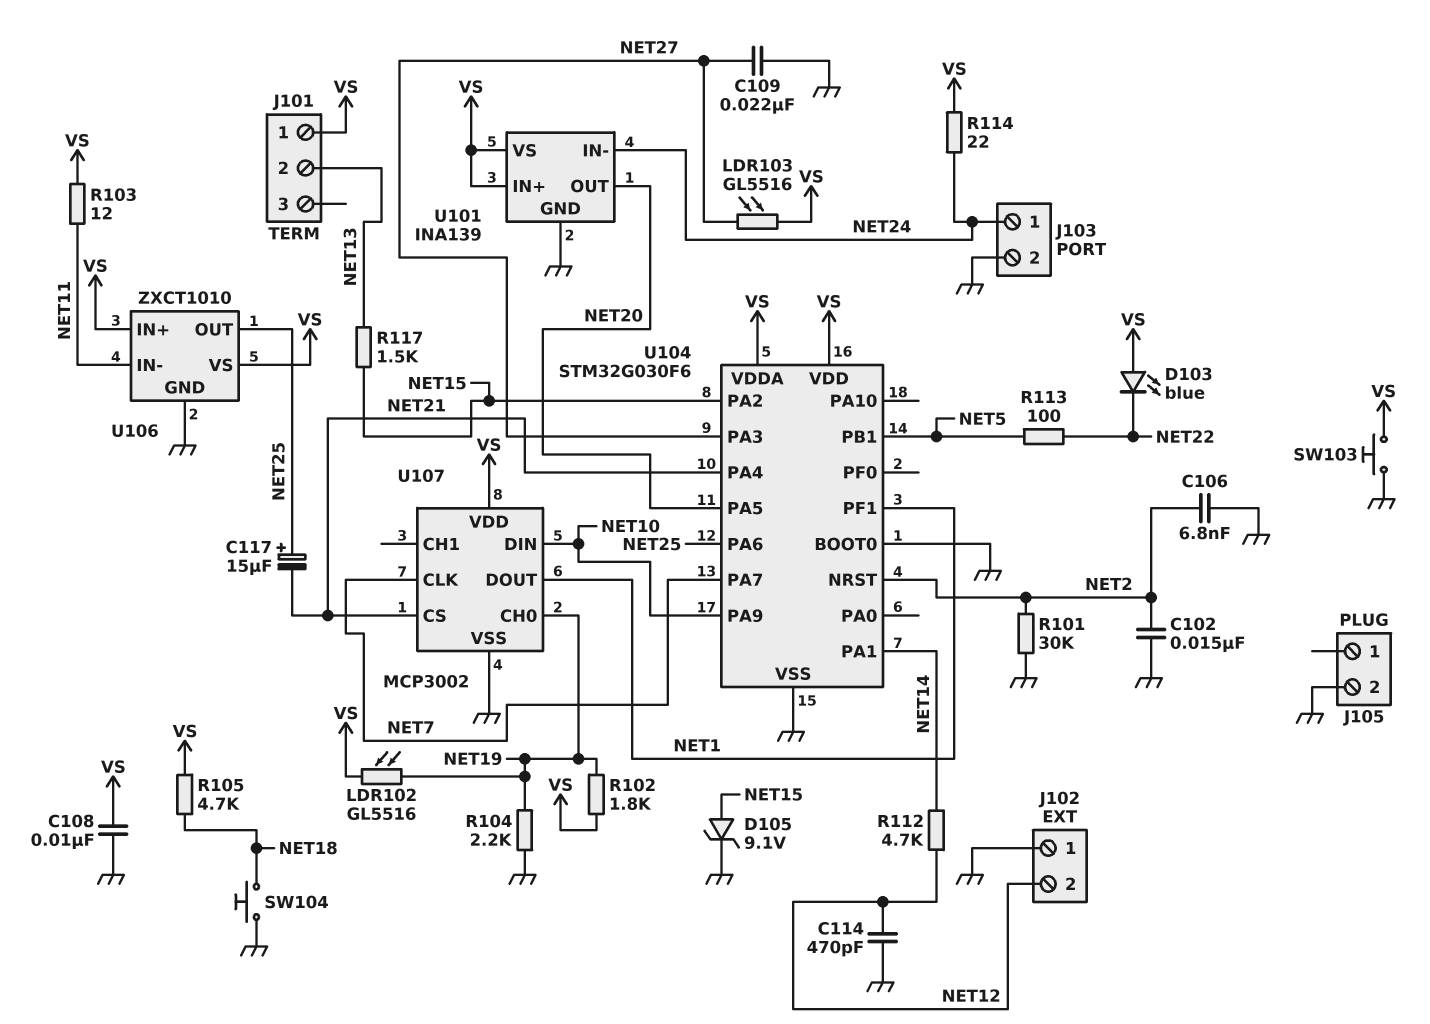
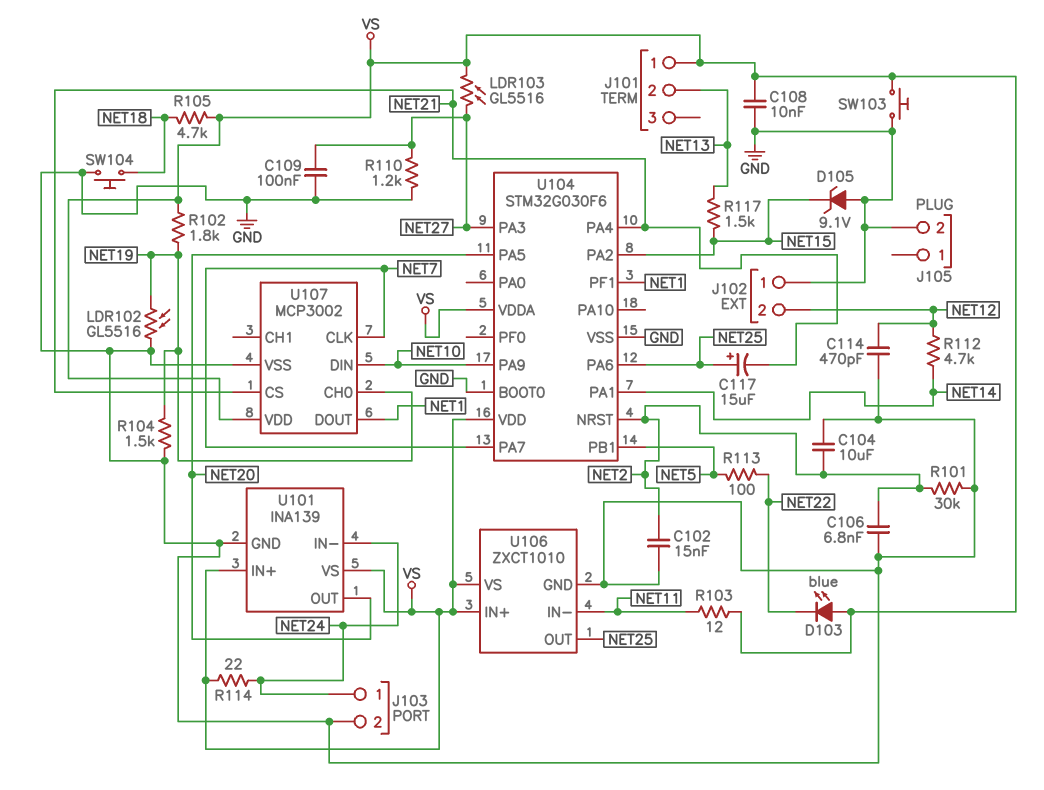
C104: none -> 10uF (GND, NET2)
C109: 22nF (GND, NET27) -> 100nF (GND, NET27)
D105: zener 9.1V (A NET15, K GND) -> zener 9.1V (A GND, K NET15)
LDR102: GL5516 (NET19, VS) -> GL5516 (GND, NET19)
R104: 2.2k (GND, NET19) -> 1.5k (GND, NET19)
R110: none -> 1.2k (GND, NET27)

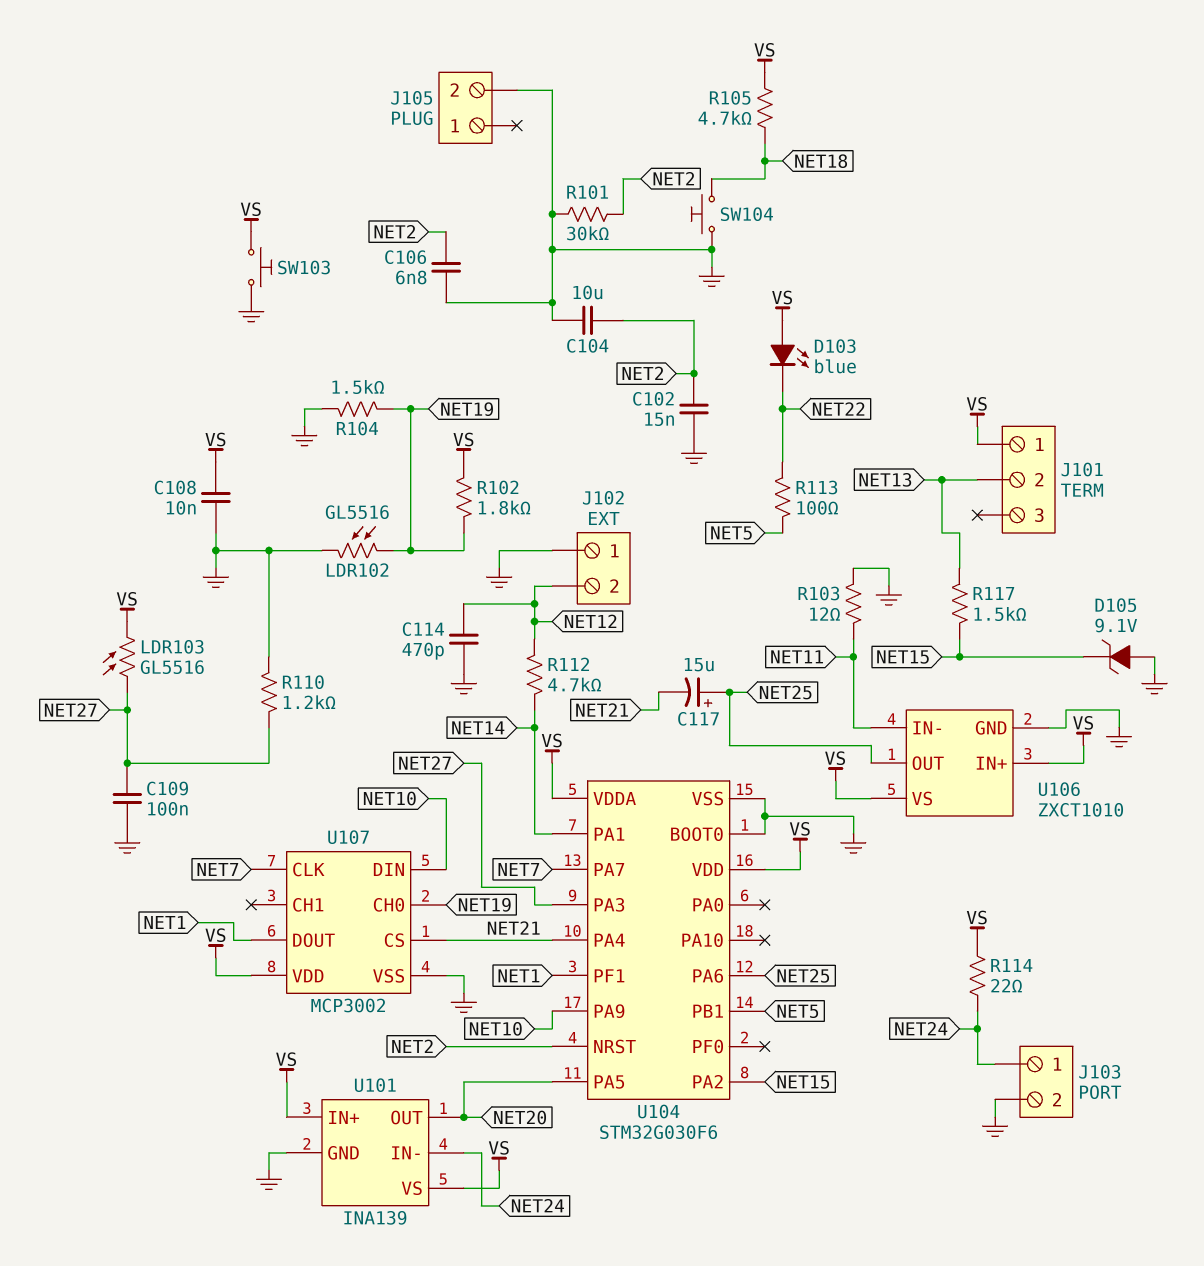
R103: 12 (NET11, VS) -> 12 (GND, NET11)

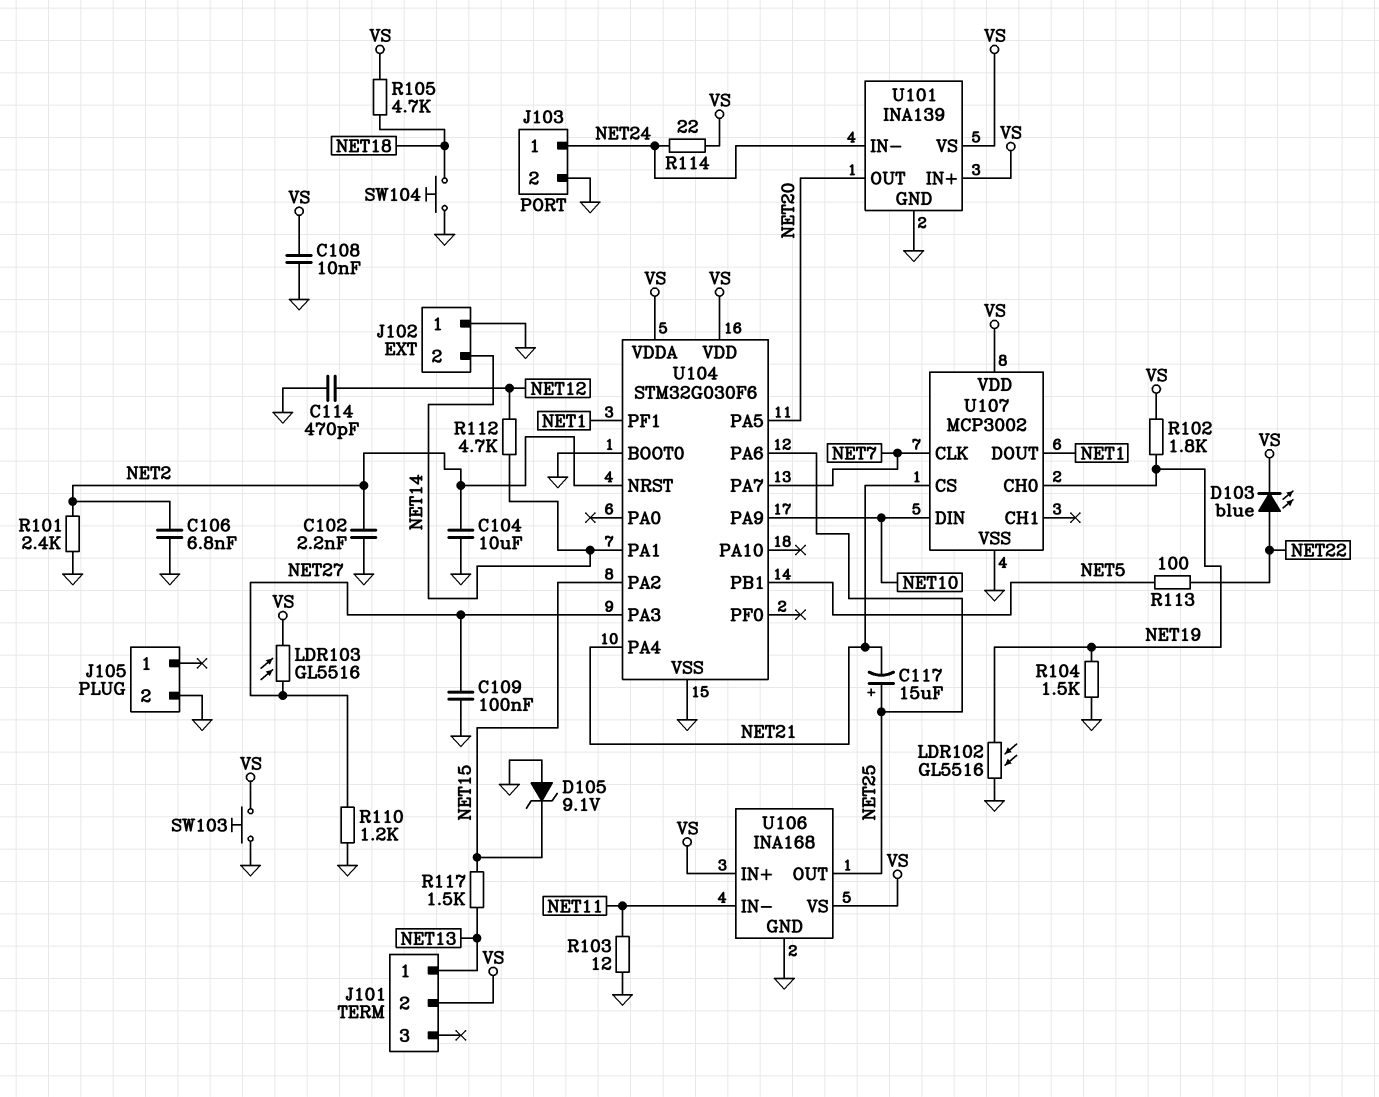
C102: 15nF (GND, NET2) -> 2.2nF (GND, NET2)
D103: LED blue (A VS, K NET22) -> LED blue (A NET22, K VS)
J101 pin 1: VS -> NET13
J101 pin 2: NET13 -> VS
J102 pin 2: NET12 -> NET14
R101: 30k (GND, NET2) -> 2.4k (GND, NET2)
U106: ZXCT1010 -> INA168

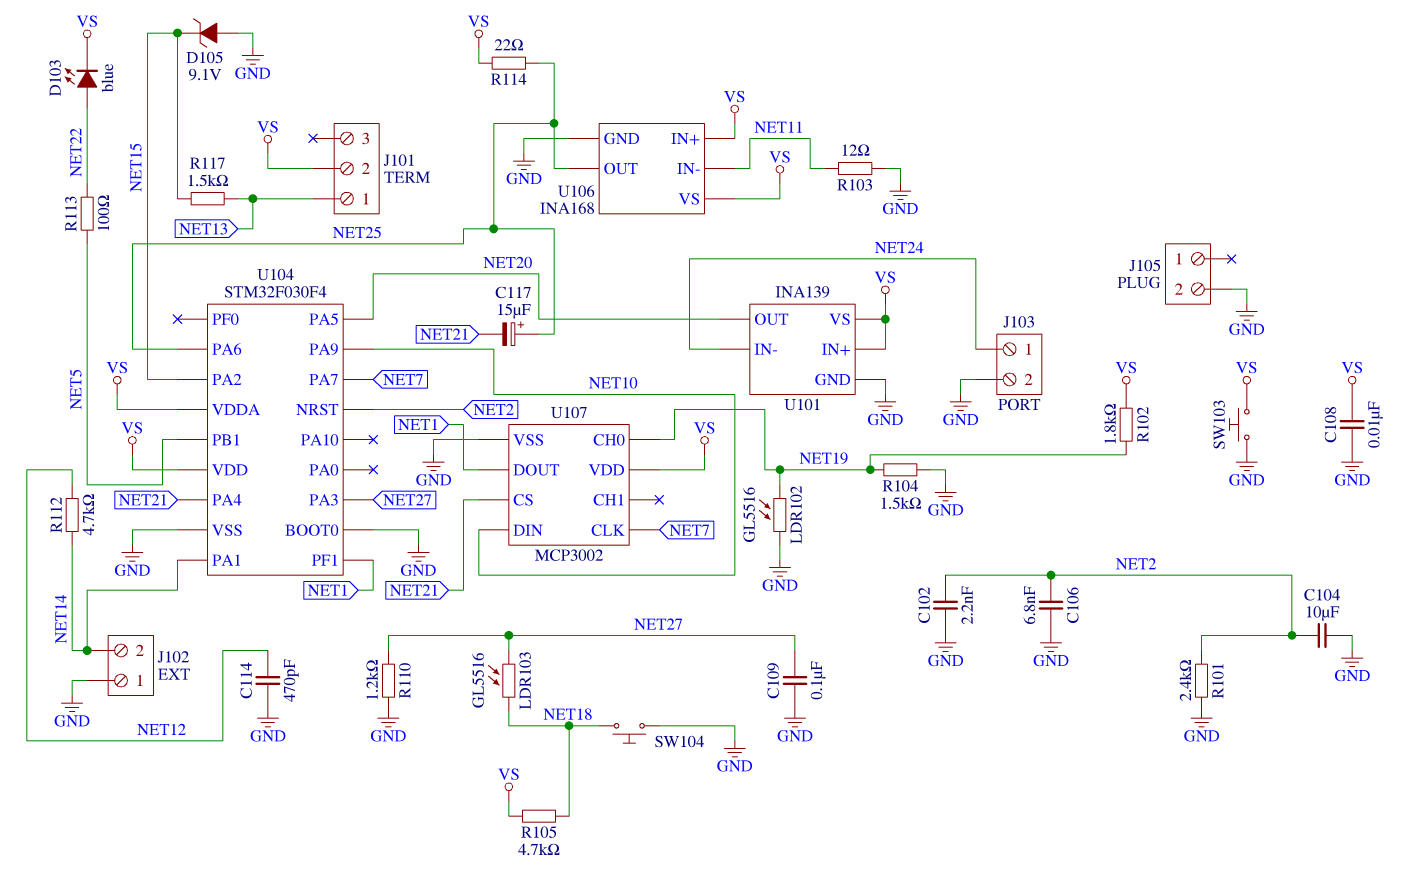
LDR103: GL5516 (NET27, VS) -> GL5516 (NET18, NET27)
R114: 22 (NET24, VS) -> 22 (NET25, VS)
U104: STM32G030F6 -> STM32F030F4

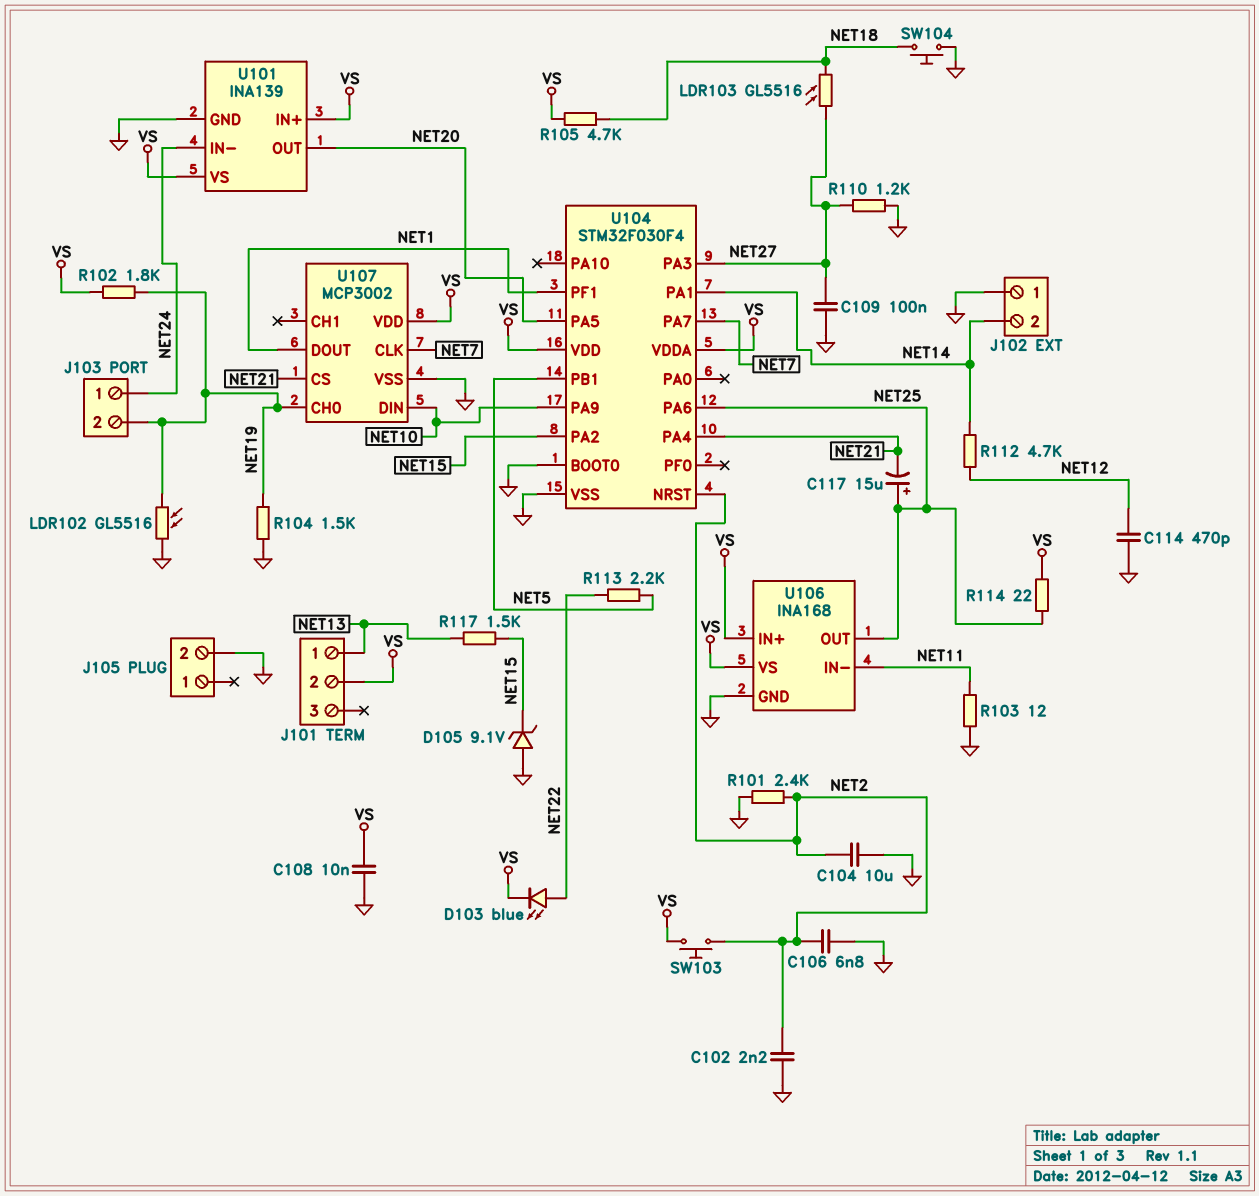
J103 pin 2: GND -> NET19
R113: 100 (NET5, NET22) -> 2.2k (NET5, NET22)
SW103: button (GND, VS) -> button (NET2, VS)

